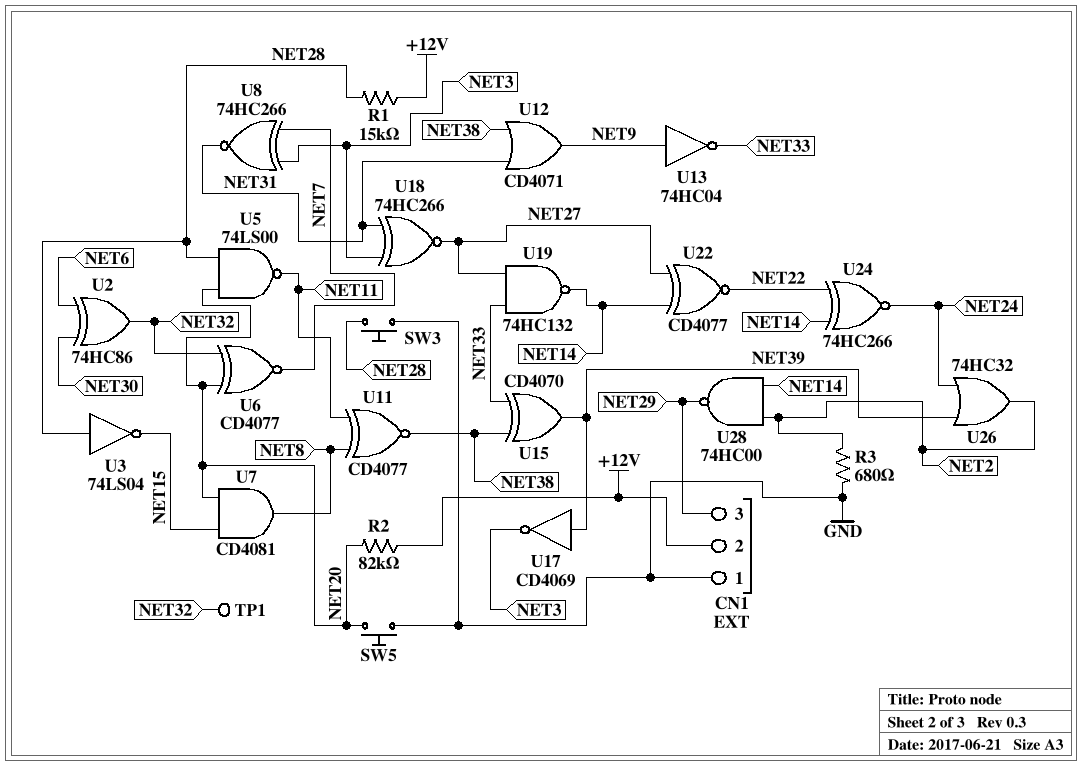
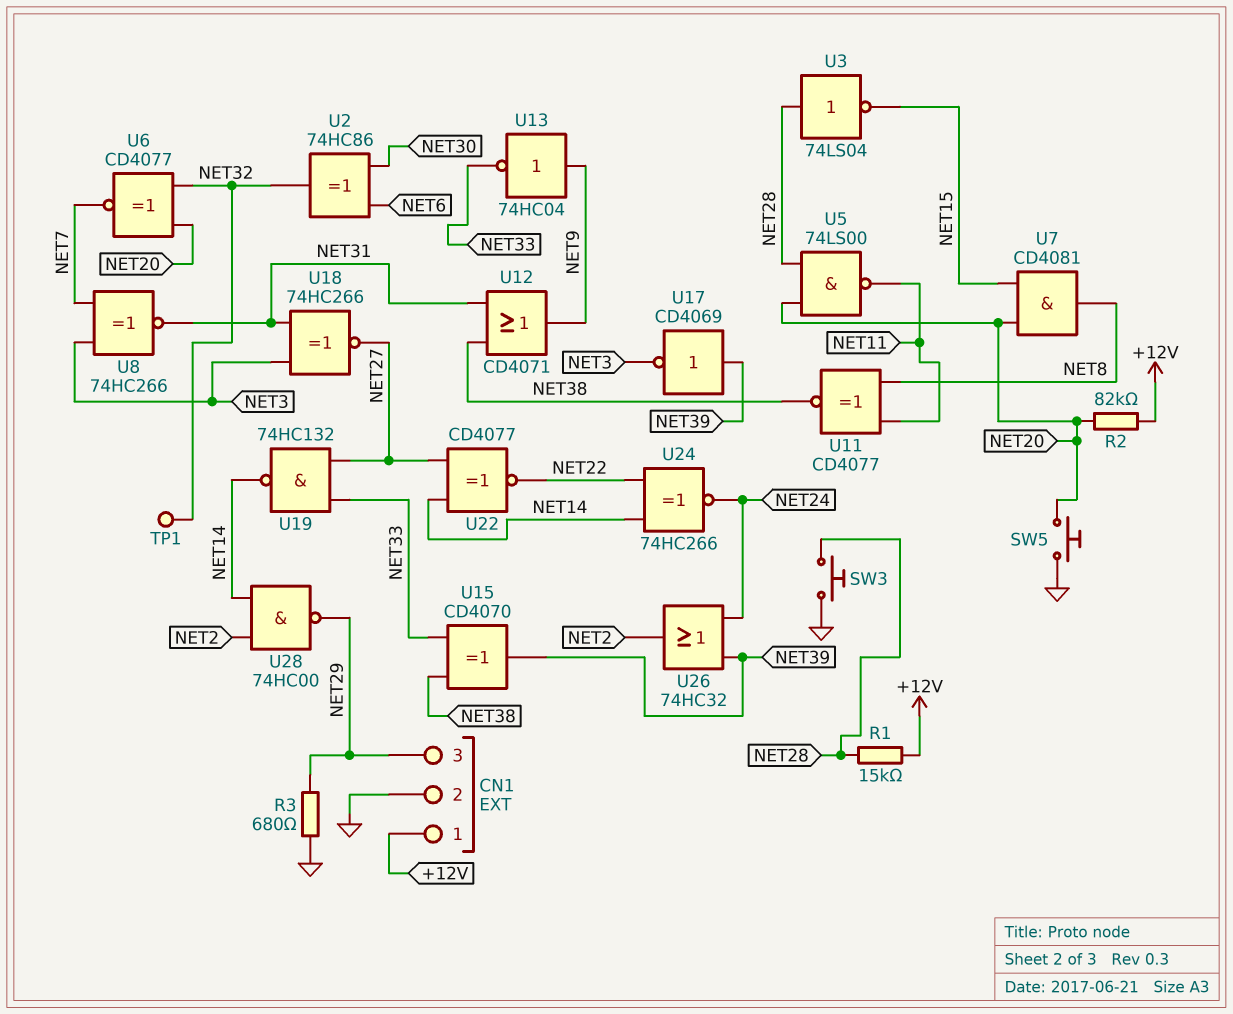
CN1 pin 1: GND -> +12V
CN1 pin 2: +12V -> GND
R3: 680 (GND, NET2) -> 680 (GND, NET29)

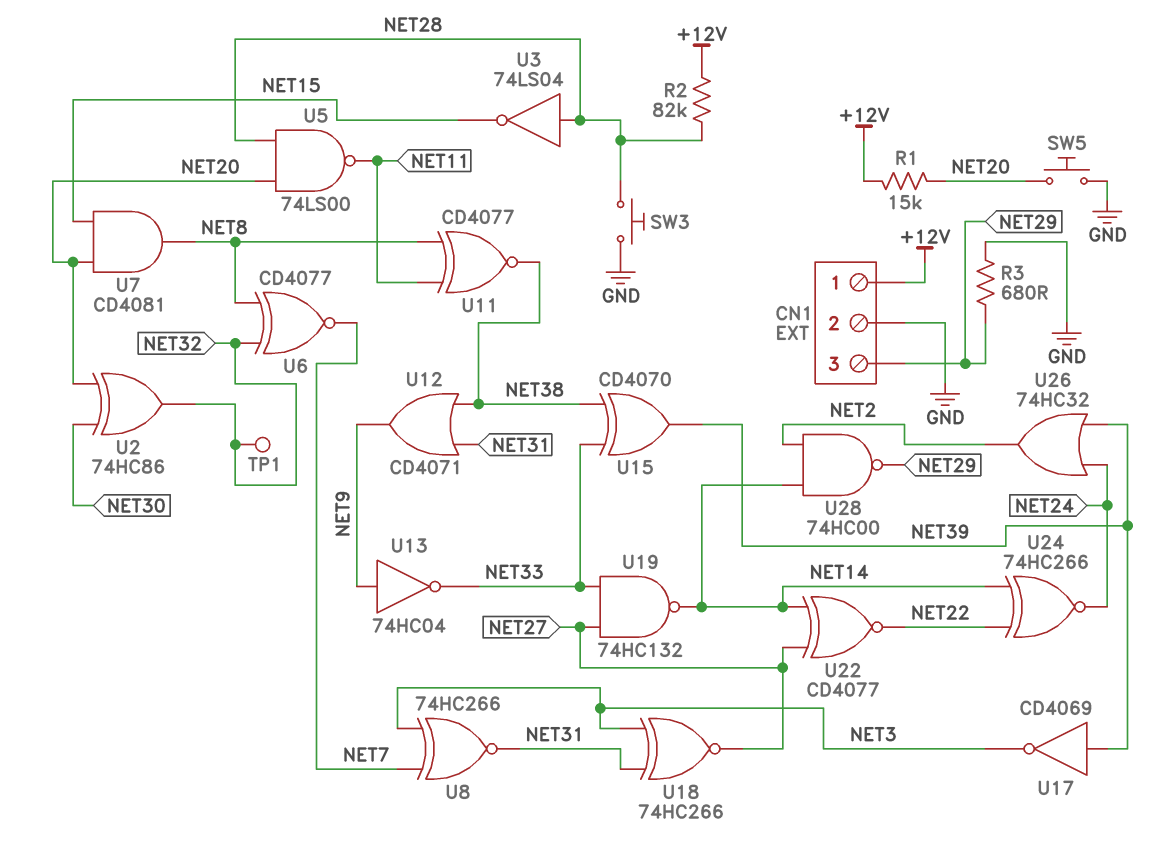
R1: 15k (+12V, NET28) -> 15k (+12V, NET20)
R2: 82k (+12V, NET20) -> 82k (+12V, NET28)
U2: XOR 74HC86 (in NET6, in NET30, out NET32) -> XOR 74HC86 (in NET20, in NET30, out NET32)
U6: XNOR CD4077 (in NET20, in NET32, out NET7) -> XNOR CD4077 (in NET8, in NET32, out NET7)

